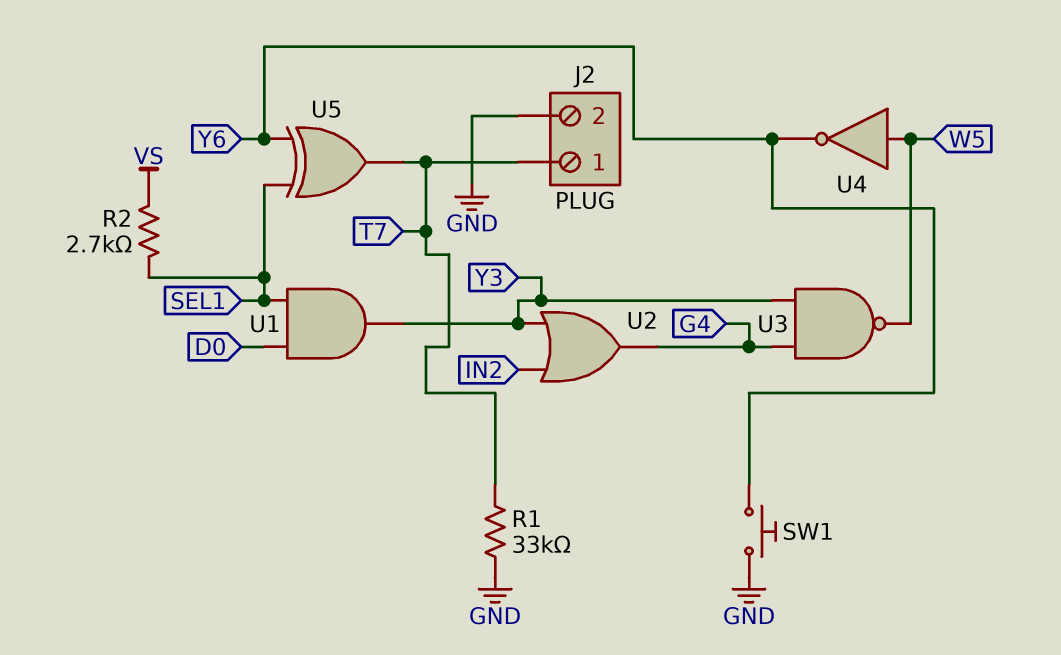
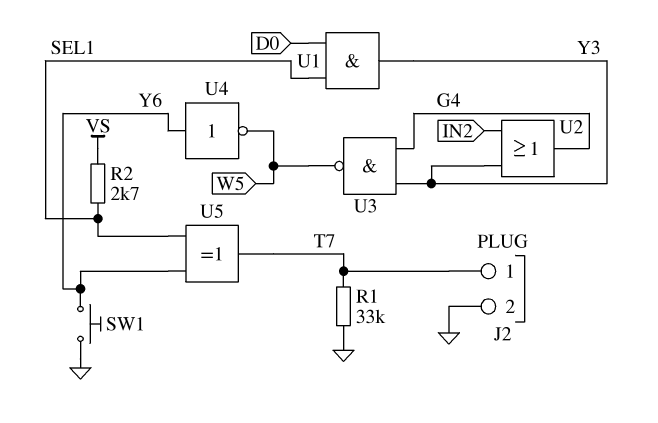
U4: NOT (in W5, out Y6) -> NOT (in Y6, out W5)

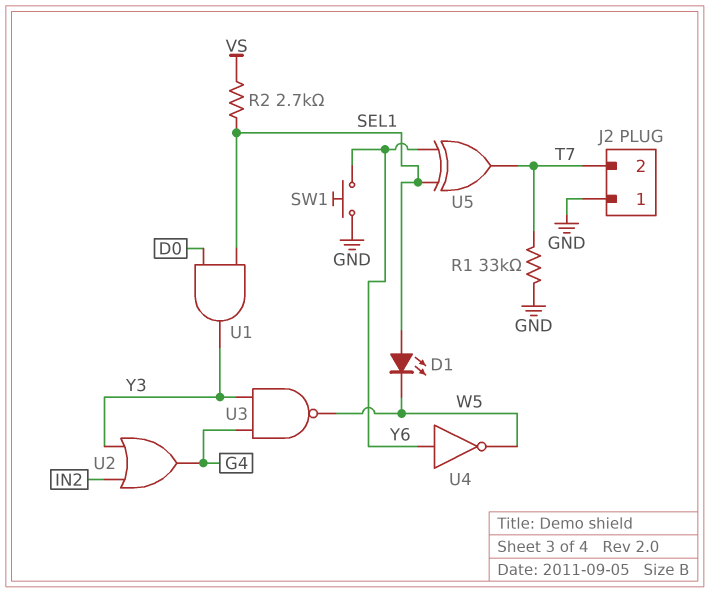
D1: none -> LED (A SEL1, K W5)
J2 pin 1: T7 -> GND
J2 pin 2: GND -> T7

